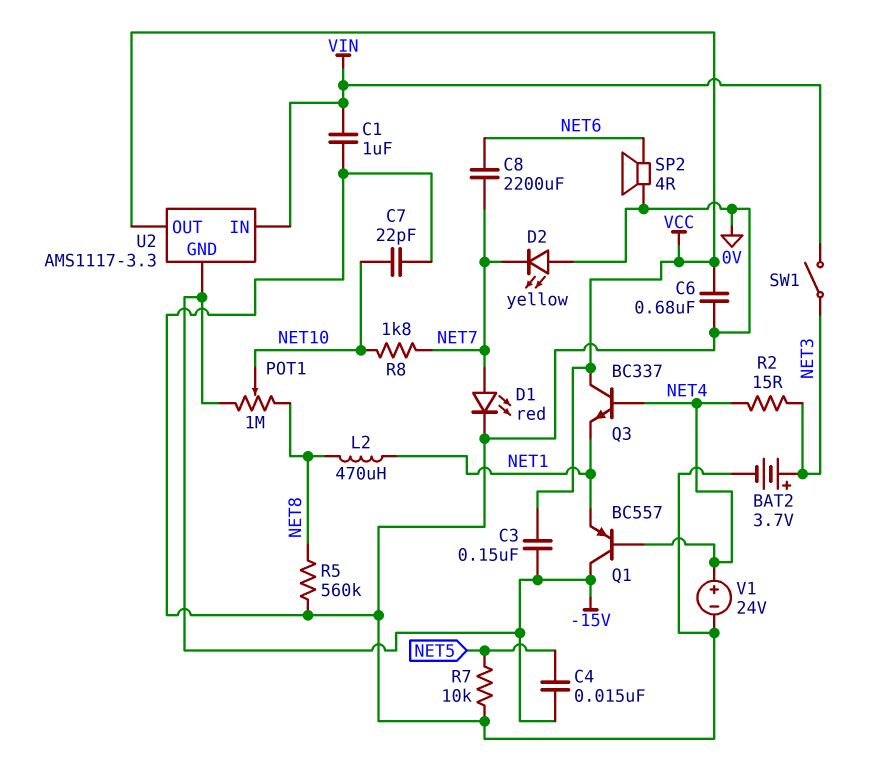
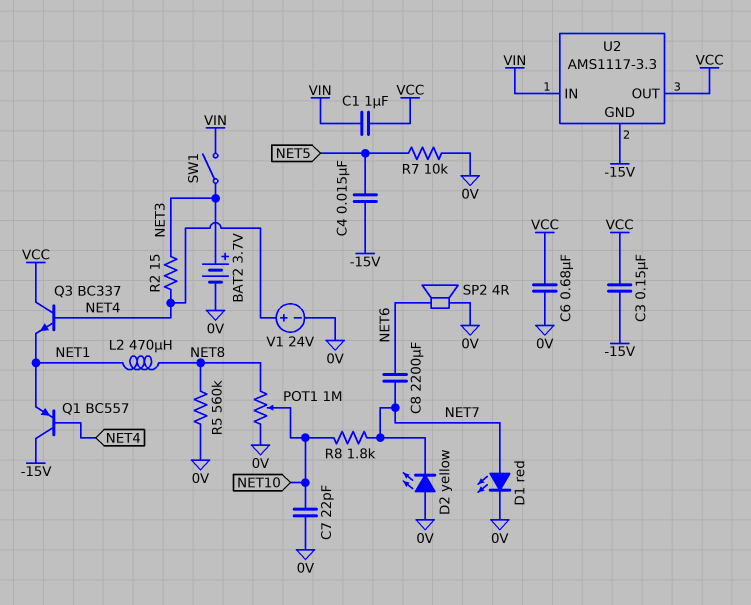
C1: 1uF (0V, VIN) -> 1uF (VCC, VIN)
POT1: 1M (-15V, NET8, wiper NET10) -> 1M (0V, NET8, wiper NET10)

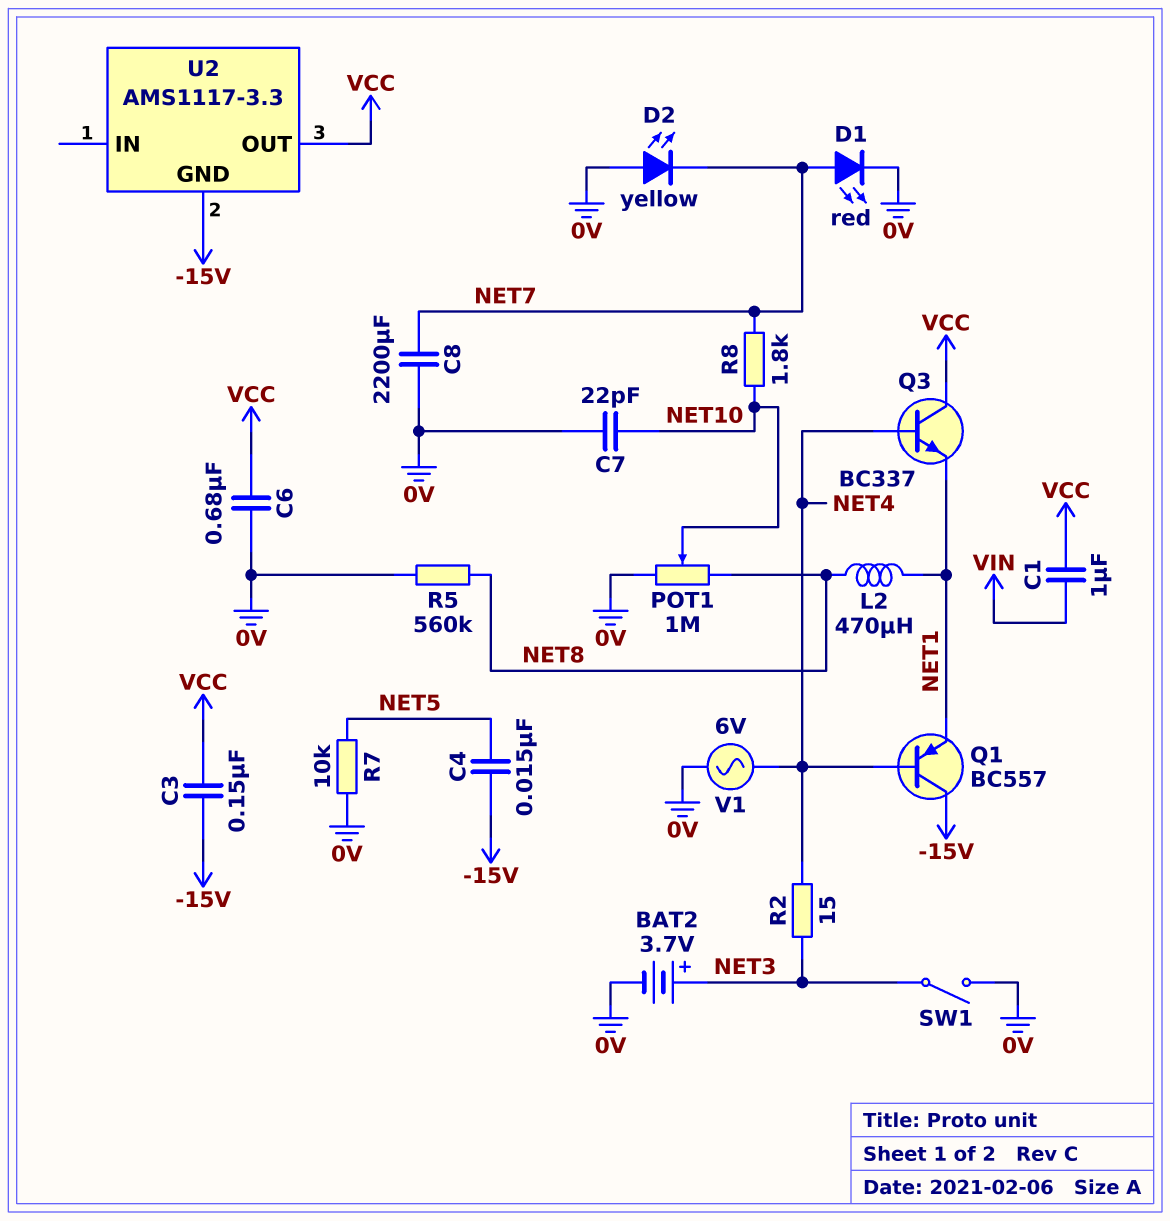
C8: 2200uF (NET6, NET7) -> 2200uF (0V, NET7)
SP2: speaker 4R (0V, NET6) -> none
SW1: switch (NET3, VIN) -> switch (0V, NET3)
U2 pin IN: VIN -> none
V1: 24V (plus NET4, minus 0V) -> AC 6V (0V, NET4)

